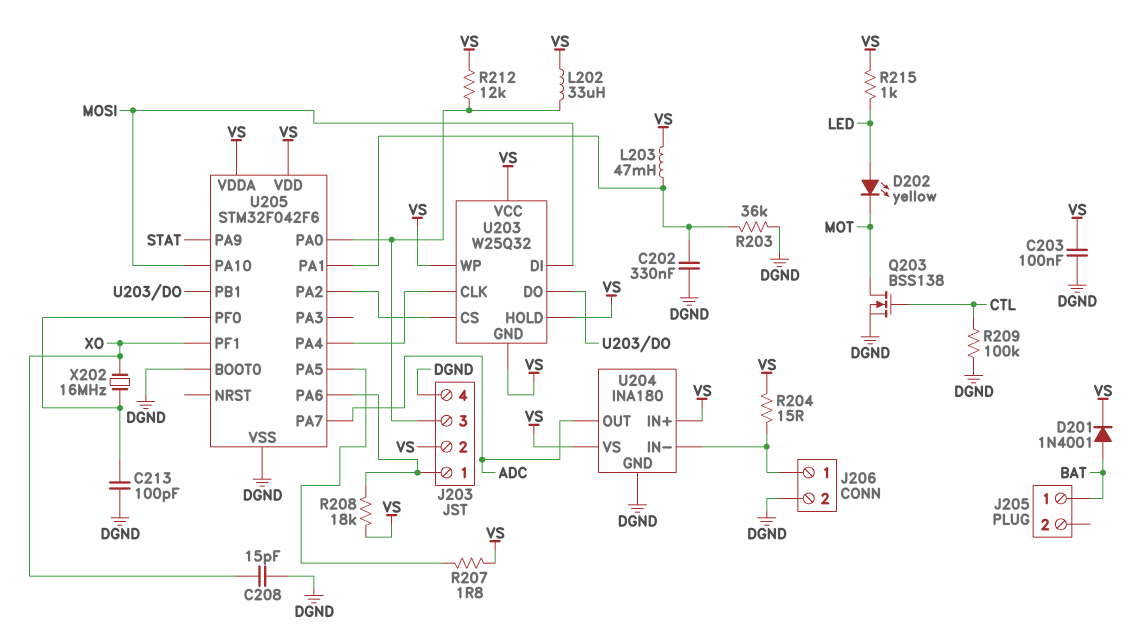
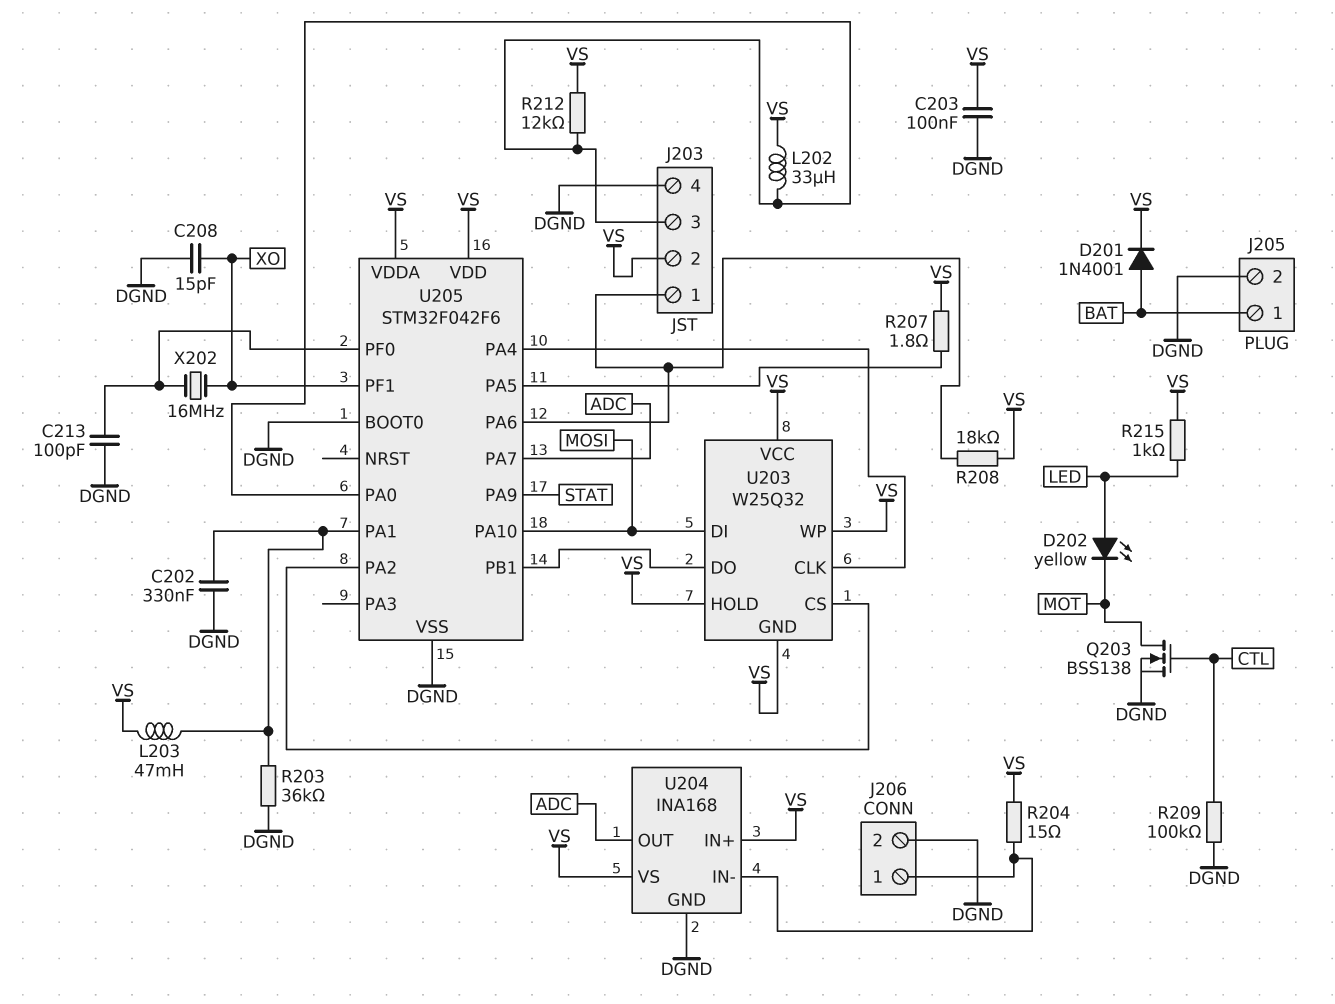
J205 pin 2: none -> DGND
U204: INA180 -> INA168

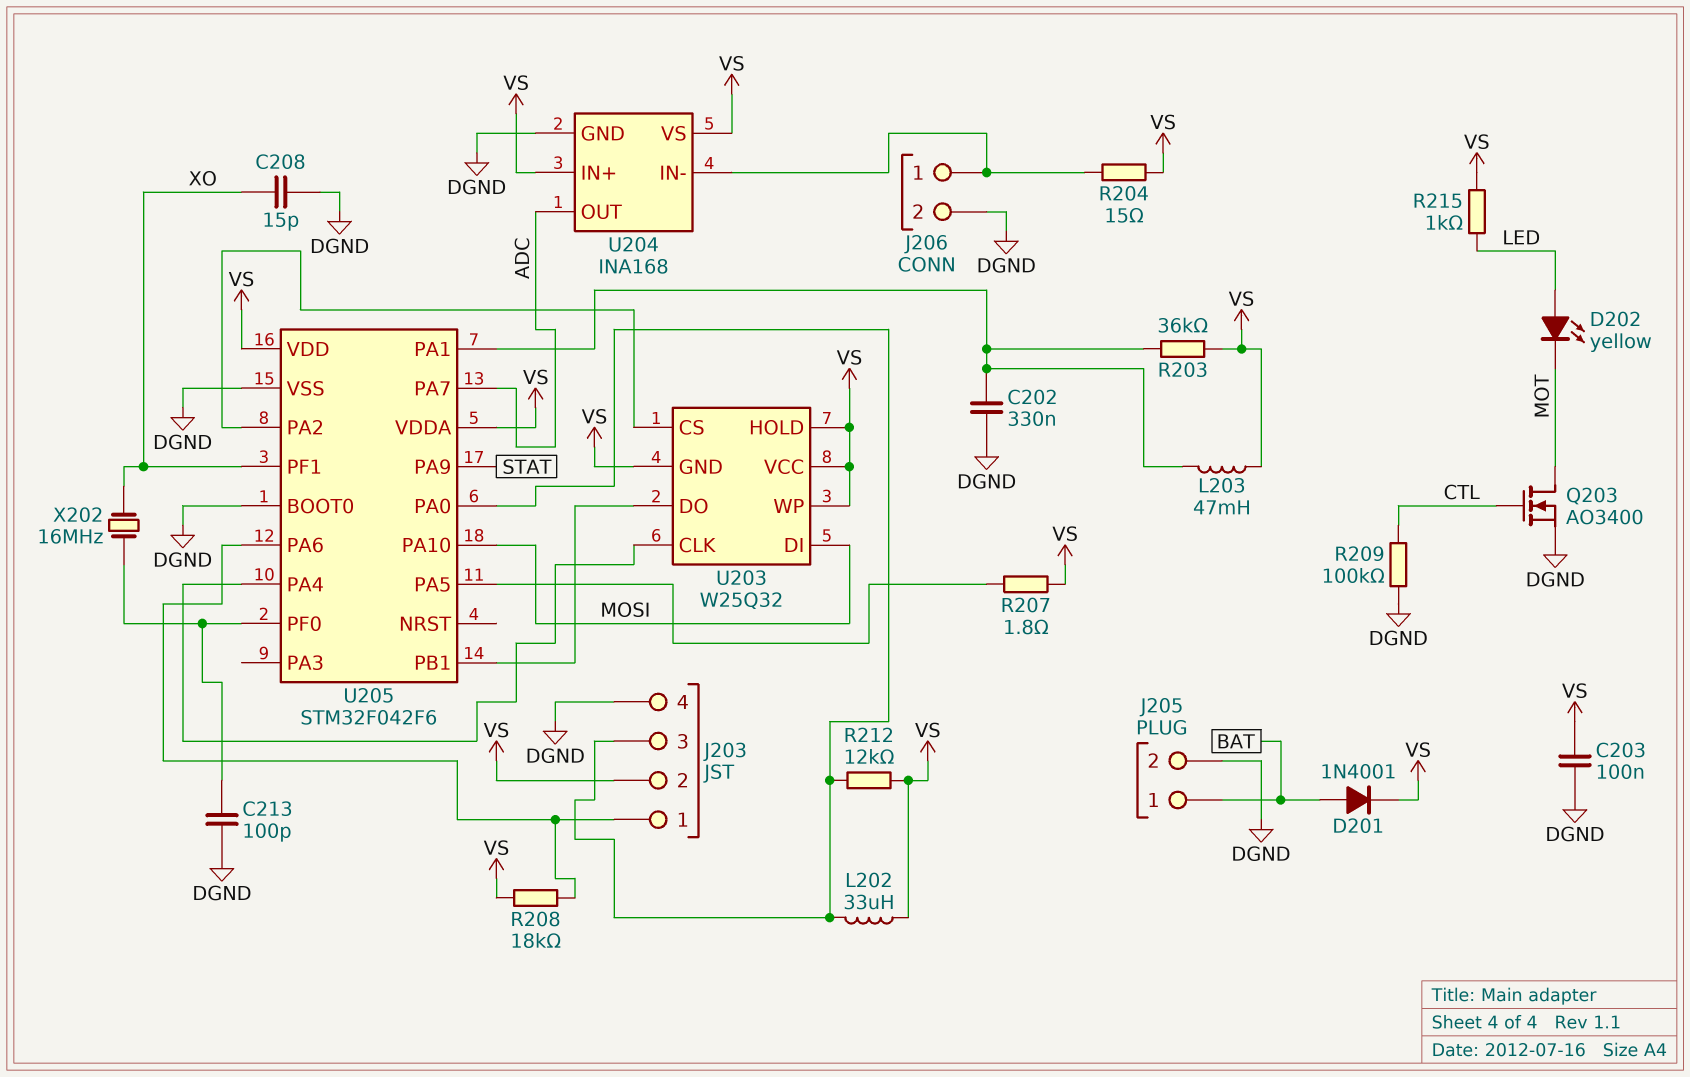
Q203: NMOS BSS138 (G CTL, D MOT, S DGND) -> NMOS AO3400 (G CTL, D MOT, S DGND)
R203: 36k (DGND, U205/PA1) -> 36k (U205/PA1, VS)

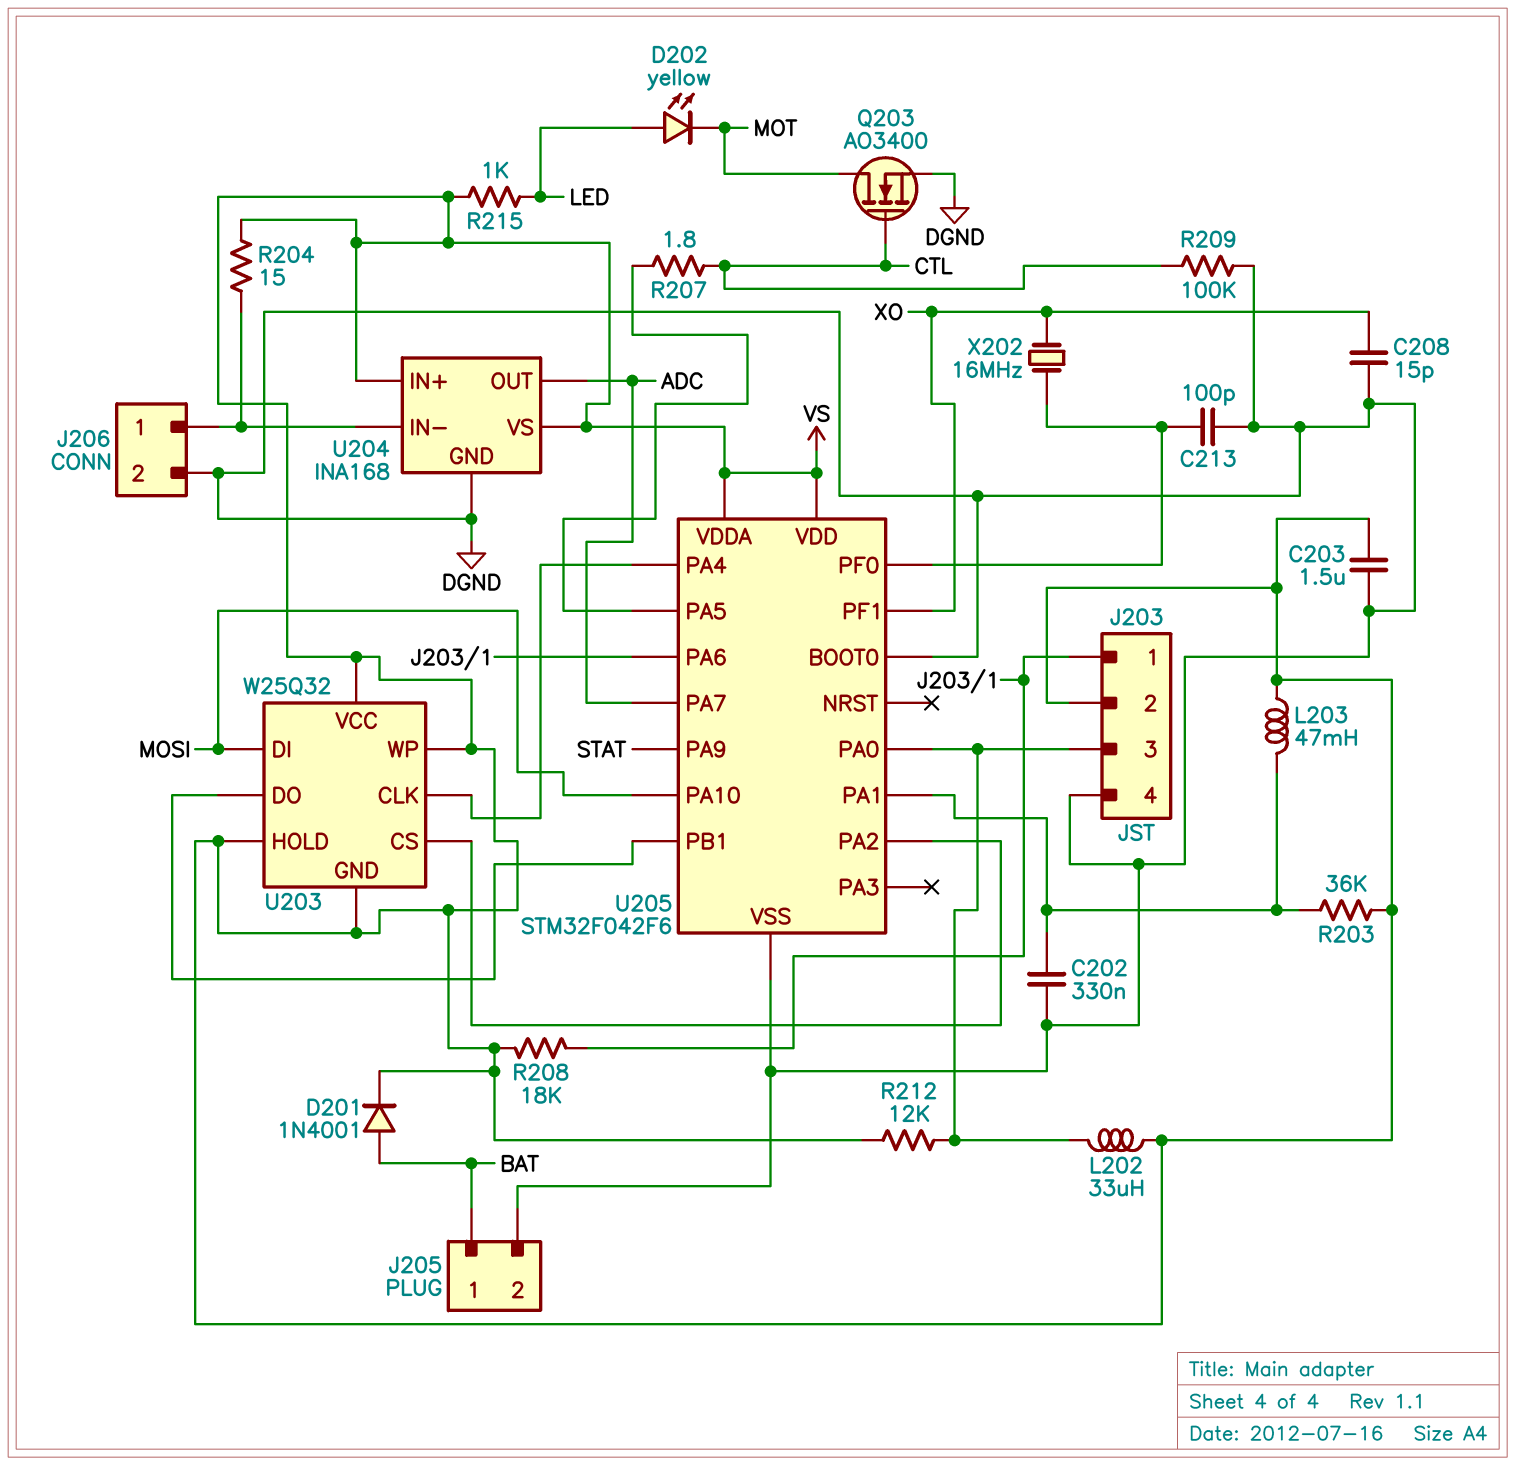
C203: 100nF (DGND, VS) -> 1.5uF (DGND, VS)
R207: 1.8 (U205/PA5, VS) -> 1.8 (CTL, U205/PA5)

